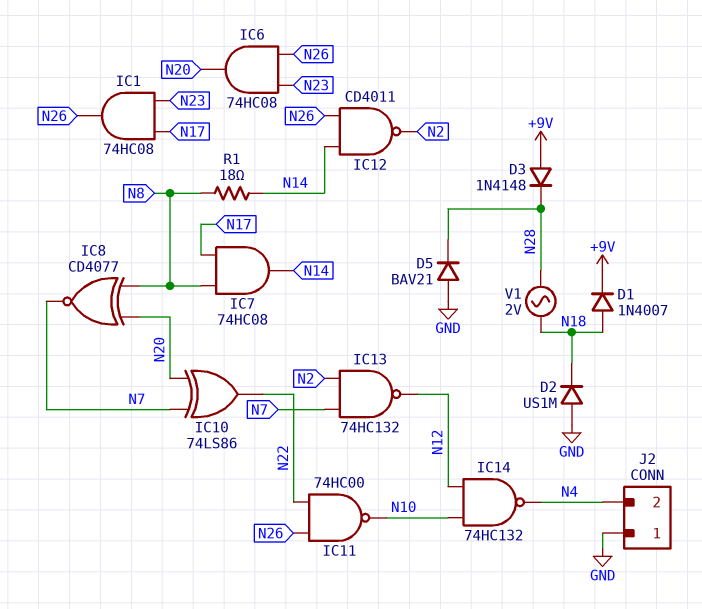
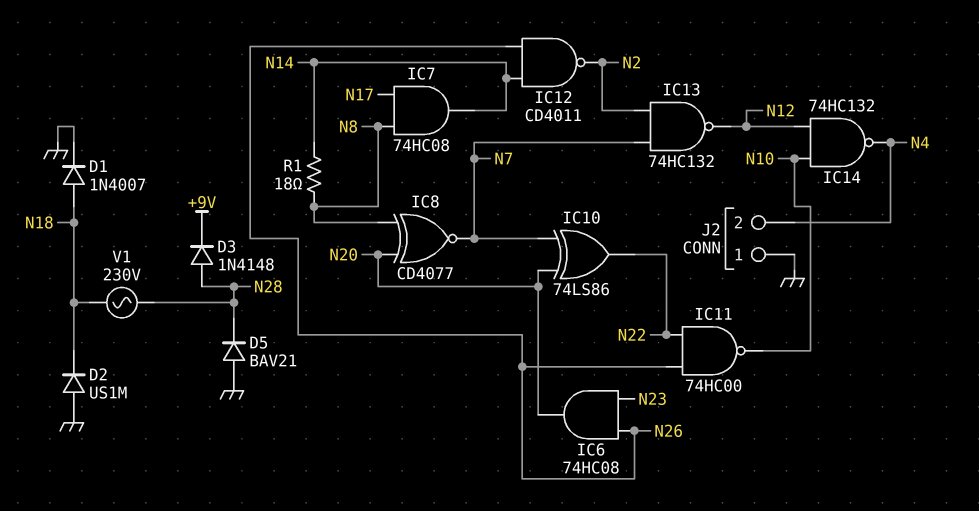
D1: diode 1N4007 (A N18, K +9V) -> diode 1N4007 (A N18, K GND)
D3: diode 1N4148 (A +9V, K N28) -> diode 1N4148 (A N28, K +9V)
IC1: AND 74HC08 (in N17, in N23, out N26) -> none
V1: AC 2V (N18, N28) -> AC 230V (N18, N28)

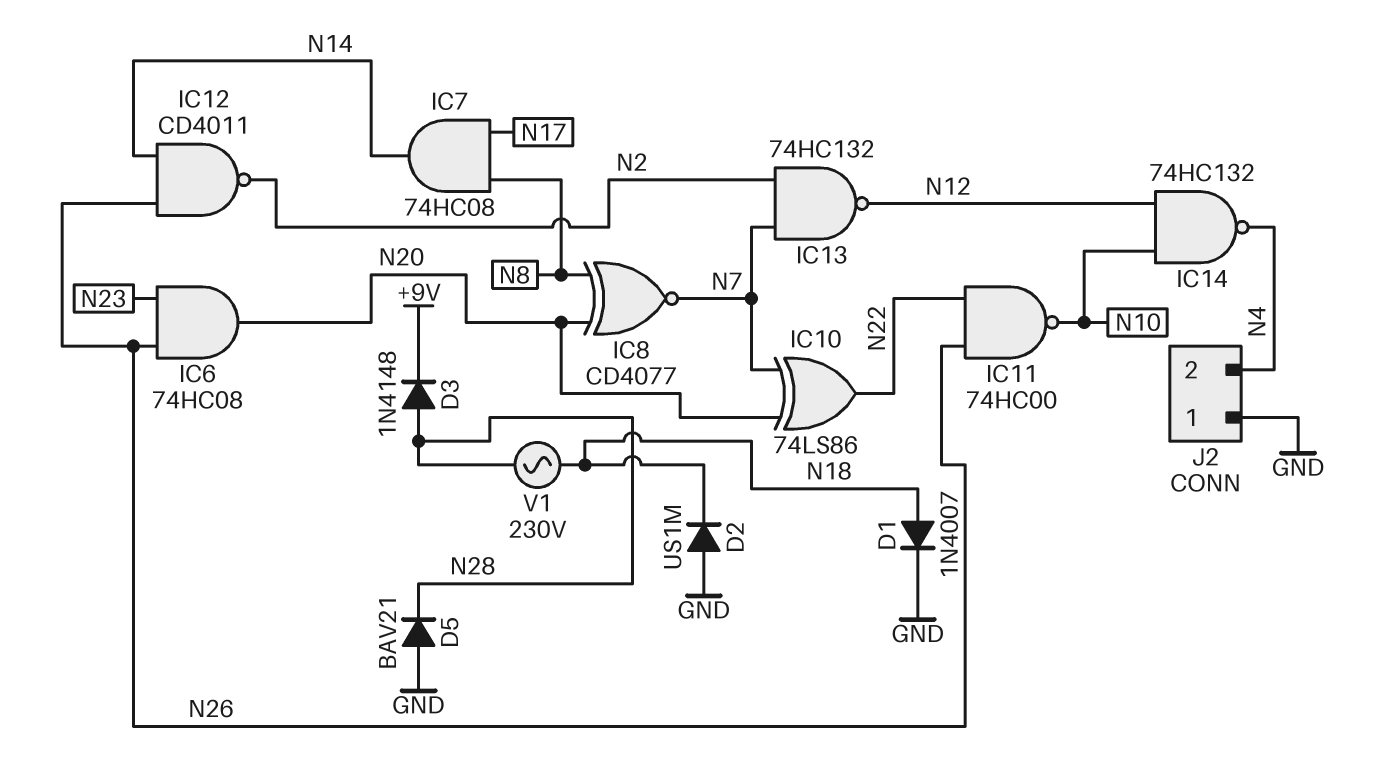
R1: 18 (N8, N14) -> none

